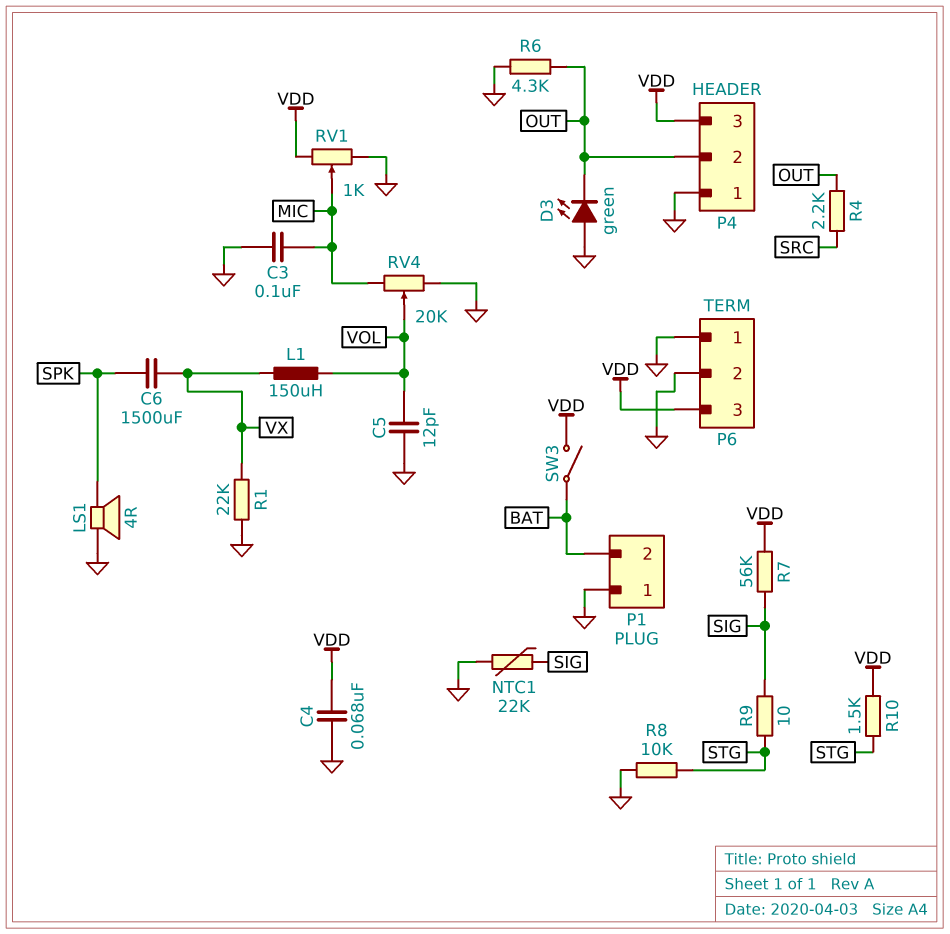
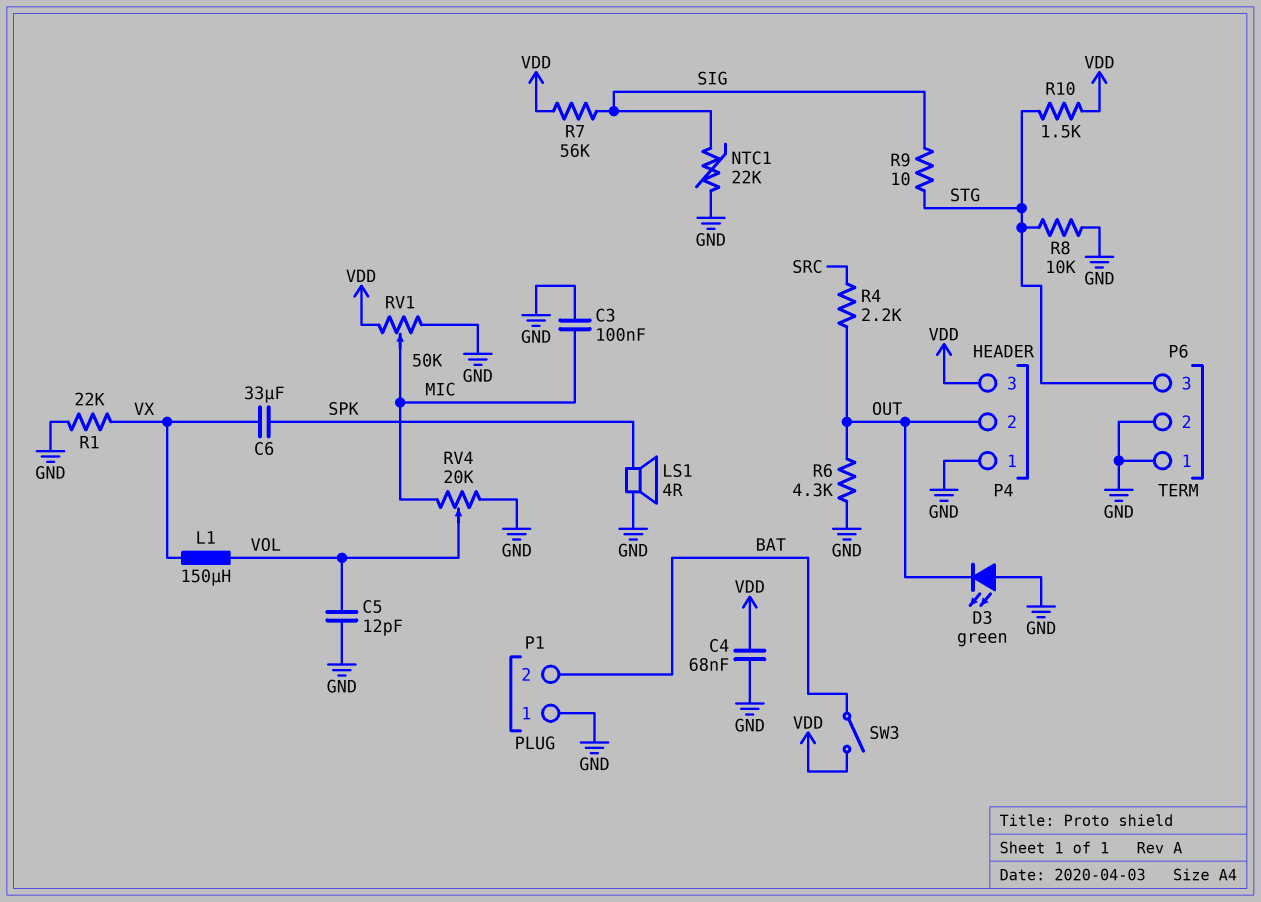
C6: 1500uF (SPK, VX) -> 33uF (SPK, VX)
P6 pin 3: VDD -> STG
RV1: 1k (GND, VDD, wiper MIC) -> 50k (GND, VDD, wiper MIC)

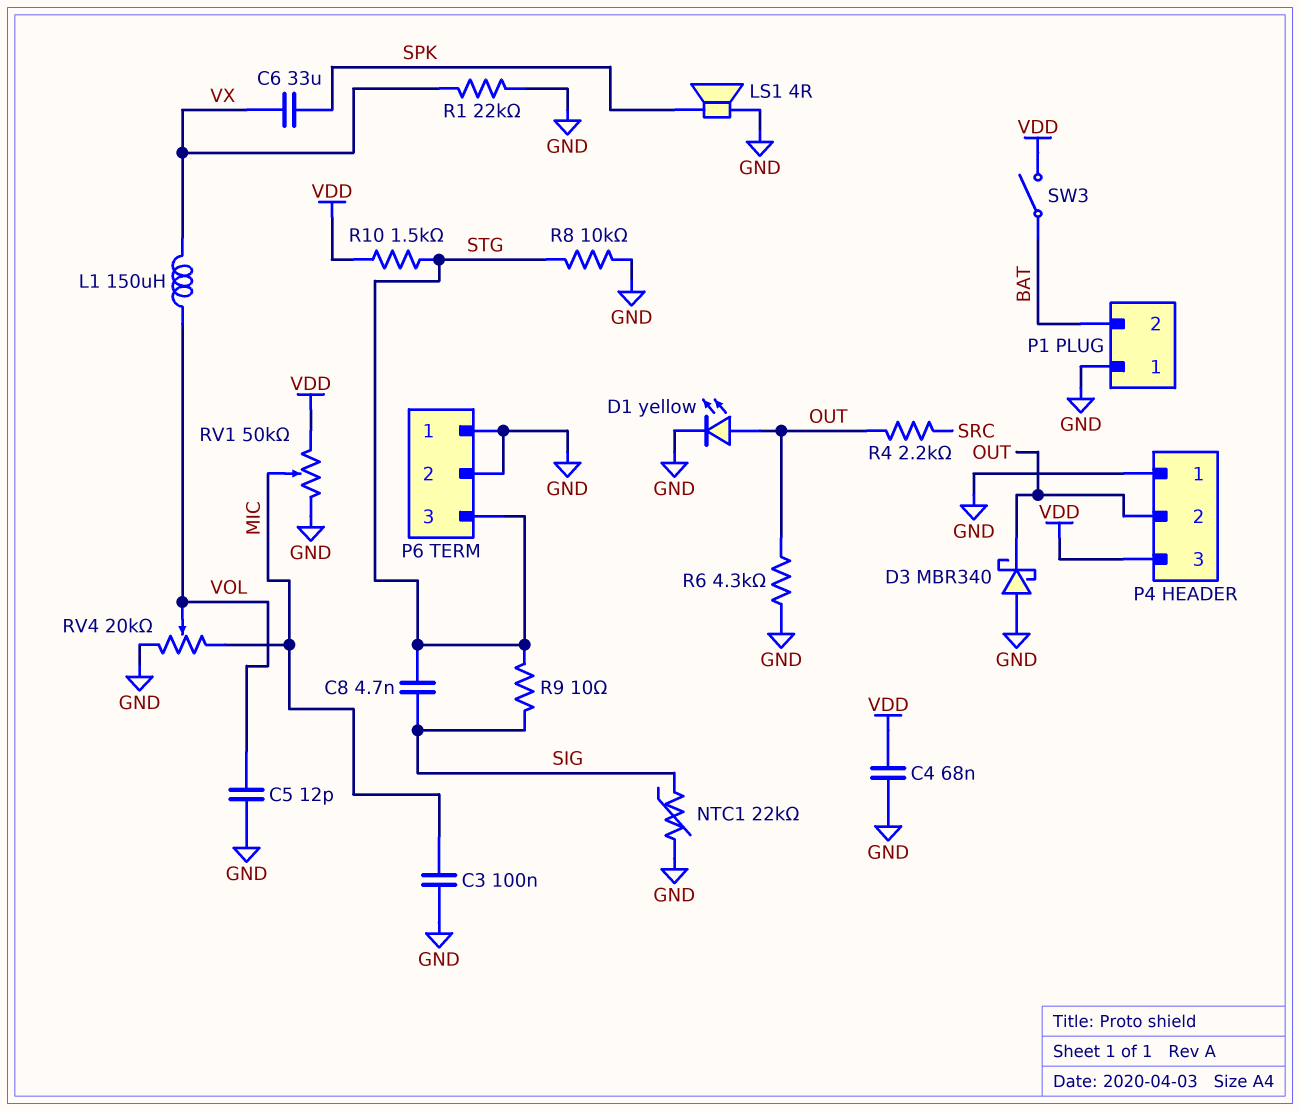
C8: none -> 4.7nF (SIG, STG)
D1: none -> LED yellow (A OUT, K GND)
D3: LED green (A GND, K OUT) -> schottky MBR340 (A GND, K OUT)
R7: 56k (SIG, VDD) -> none

